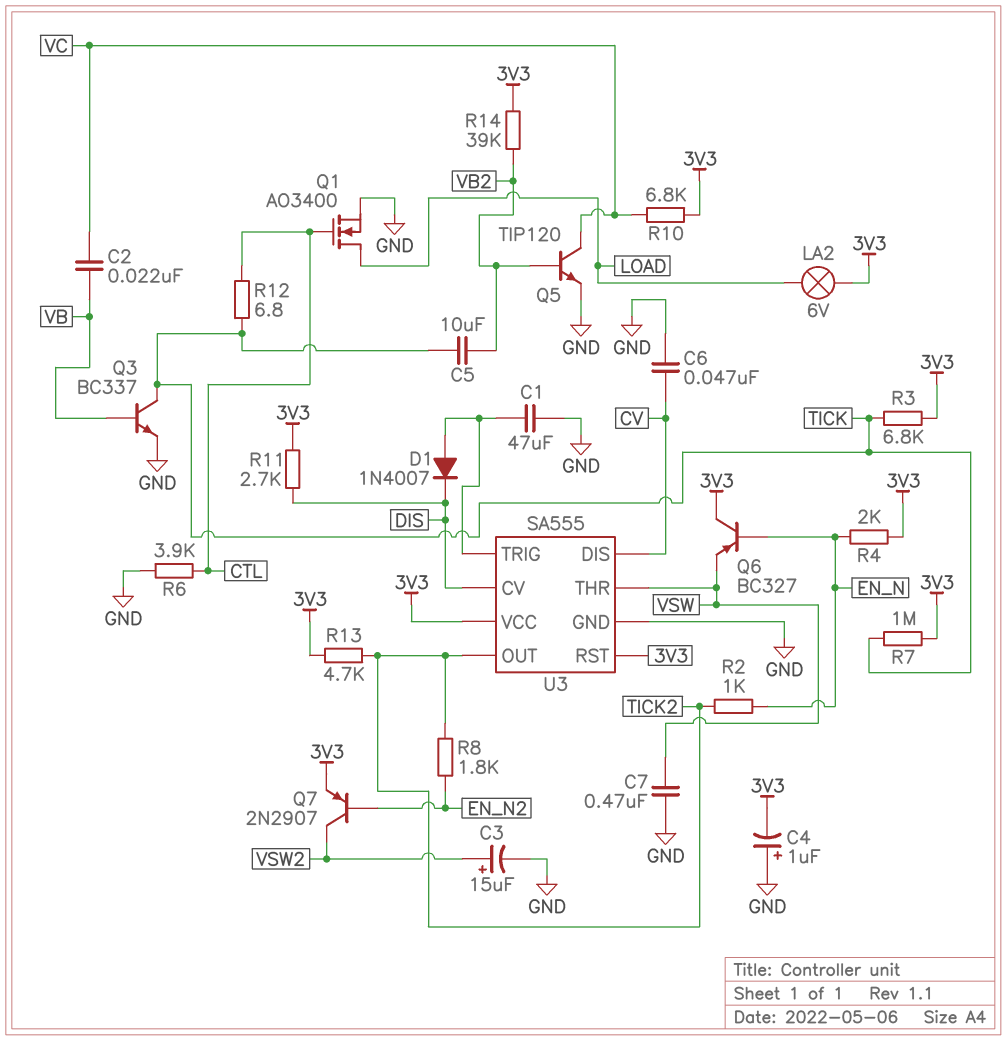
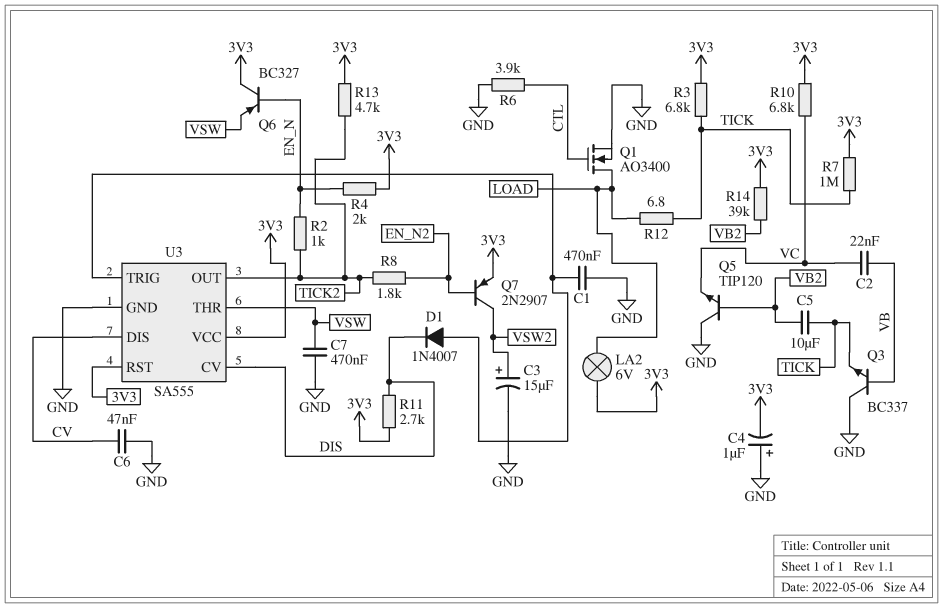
C1: 47uF (GND, U3/TRIG) -> 470nF (GND, U3/TRIG)
Q3: NPN BC337 (B VB, C TICK, E GND) -> NPN BC337 (B VB, C GND, E TICK)
Q5: NPN TIP120 (B VB2, C VC, E GND) -> NPN TIP120 (B VB2, C GND, E VC)
R12: 6.8 (CTL, TICK) -> 6.8 (LOAD, TICK)

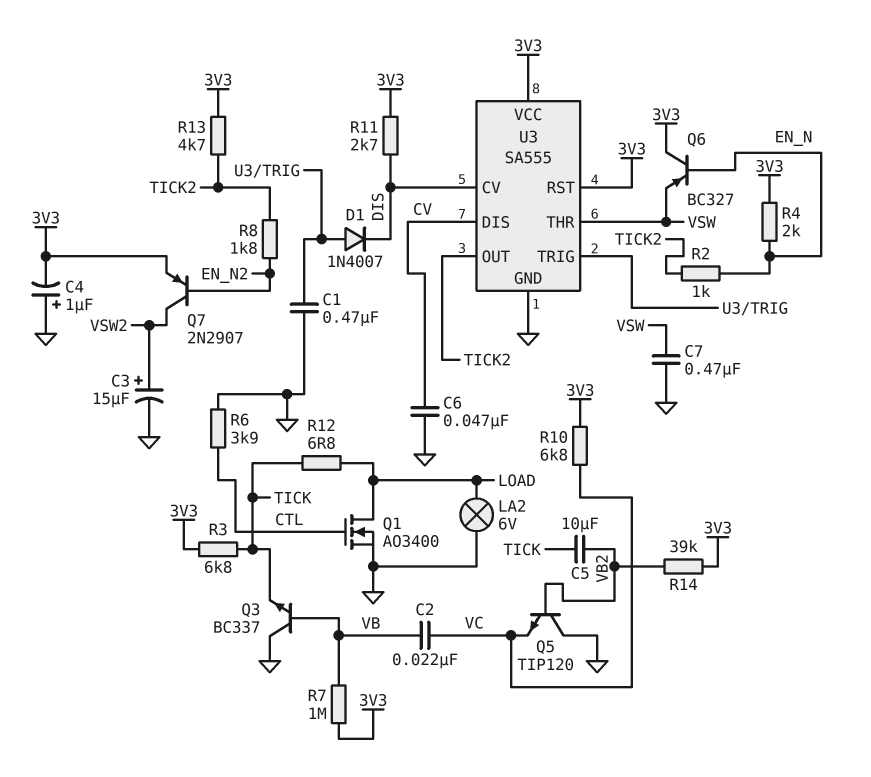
LA2: lamp 6V (3V3, LOAD) -> lamp 6V (GND, LOAD)
R7: 1M (3V3, TICK) -> 1M (3V3, VB)

